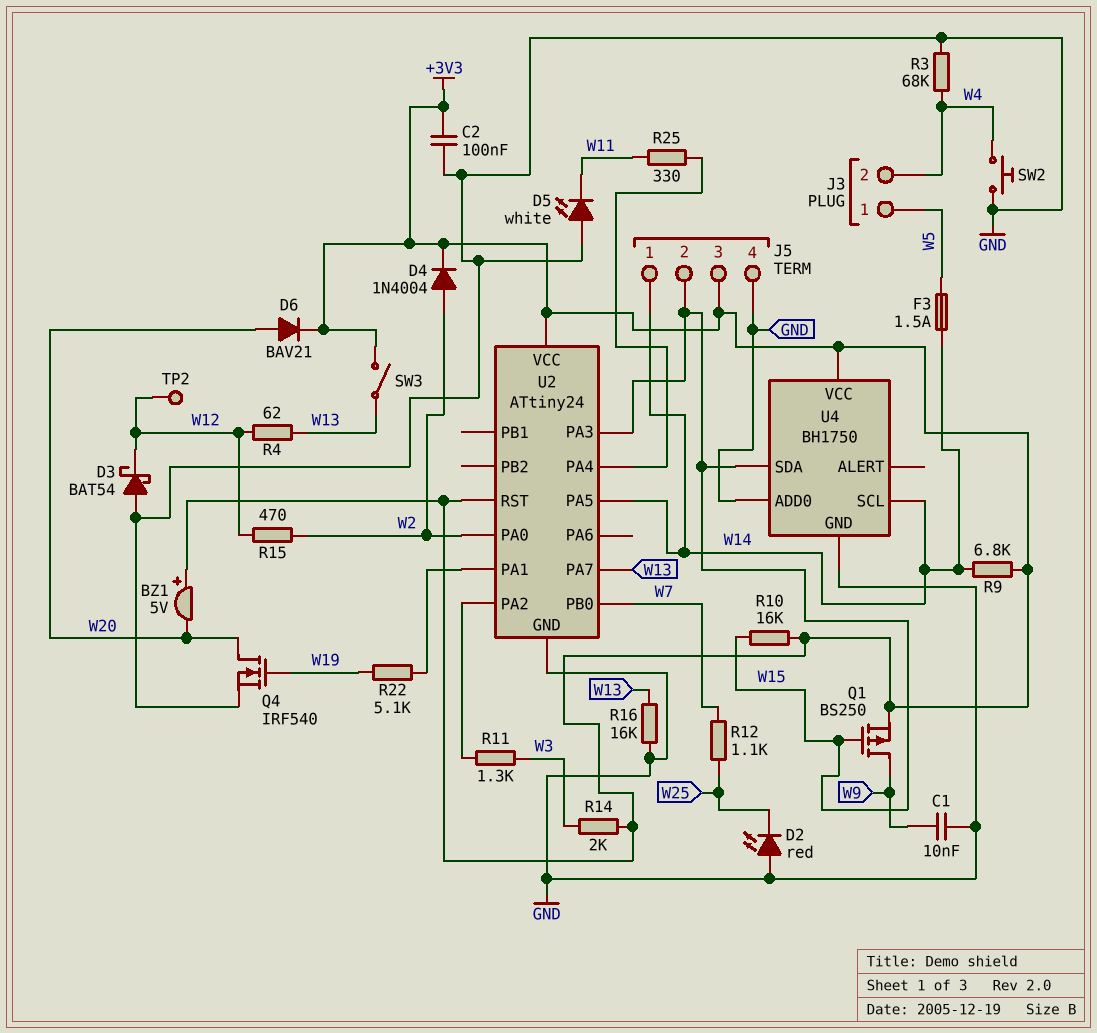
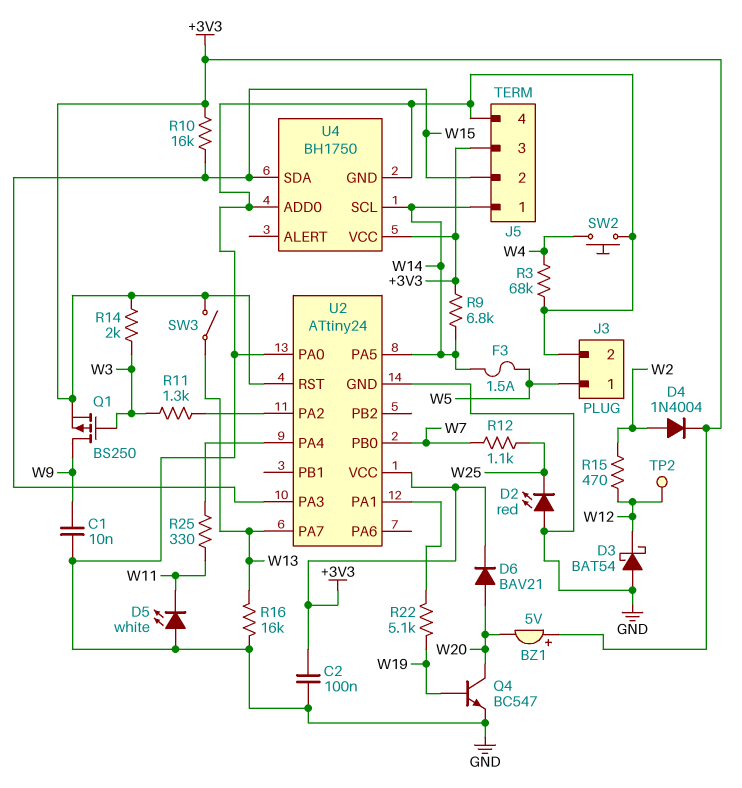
J3 pin 2: W4 -> GND
Q1: PMOS BS250 (G W15, D W9, S +3V3) -> PMOS BS250 (G W3, D W9, S +3V3)
Q4: NMOS IRF540 (G W19, D W20, S GND) -> NPN BC547 (B W19, C W20, E GND)
R4: 62 (W12, W13) -> none
U2 pin PA0: W2 -> GND

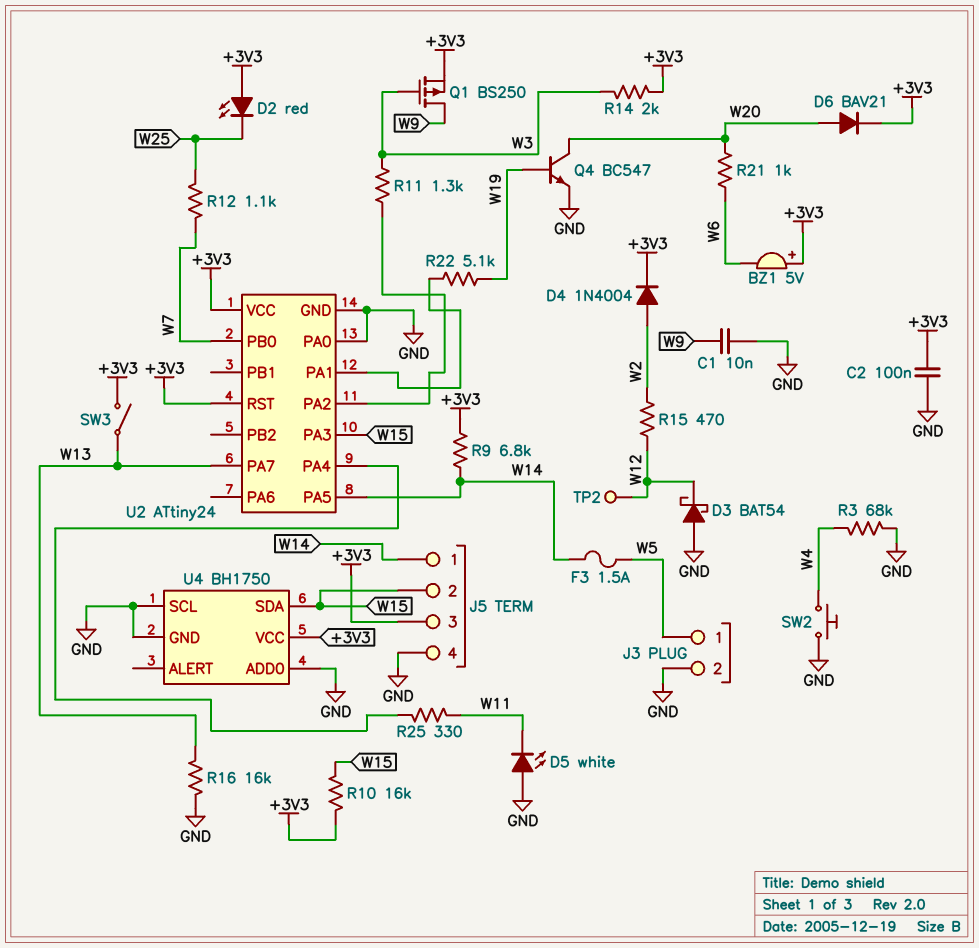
BZ1: buzzer 5V (plus +3V3, minus W20) -> buzzer 5V (plus +3V3, minus W6)
D2: LED red (A GND, K W25) -> LED red (A +3V3, K W25)
R21: none -> 1k (W6, W20)
U4 pin SCL: W14 -> GND

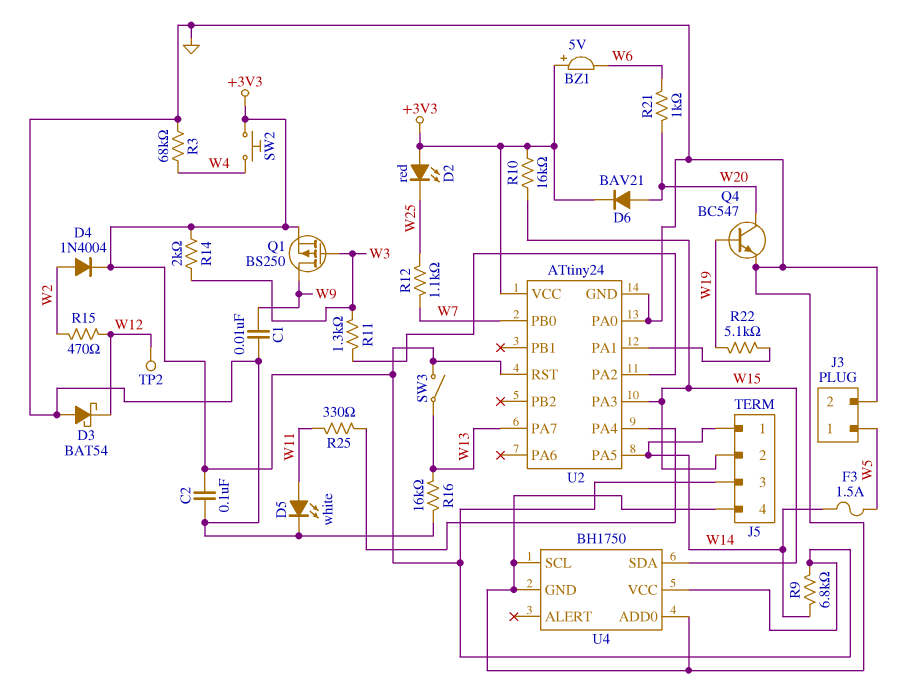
D5: LED white (A GND, K W11) -> LED white (A W11, K GND)
SW2: button (GND, W4) -> button (+3V3, W4)

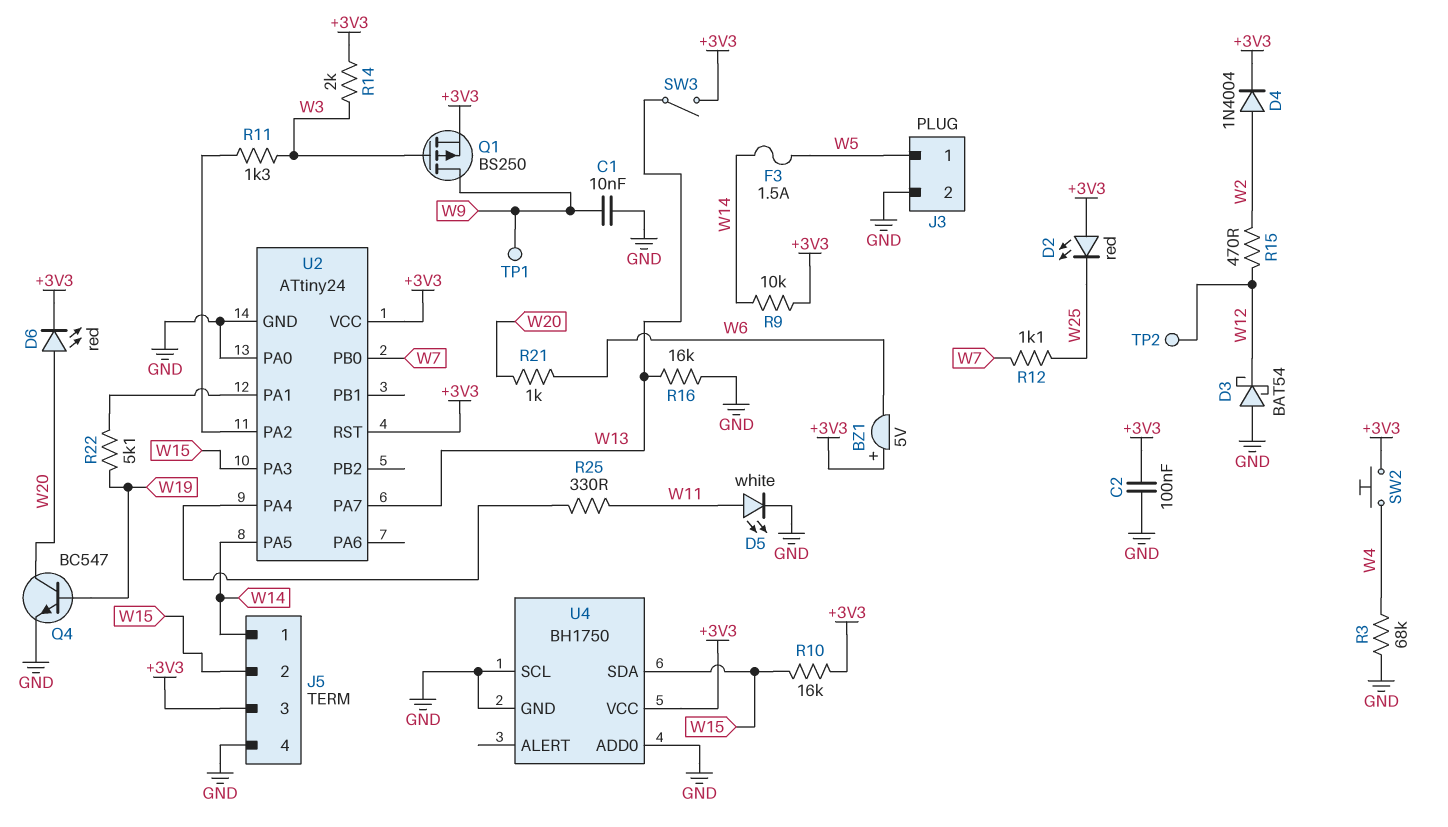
D6: diode BAV21 (A W20, K +3V3) -> LED red (A W20, K +3V3)
R9: 6.8k (+3V3, W14) -> 10k (+3V3, W14)
TP1: none -> test point (W9)

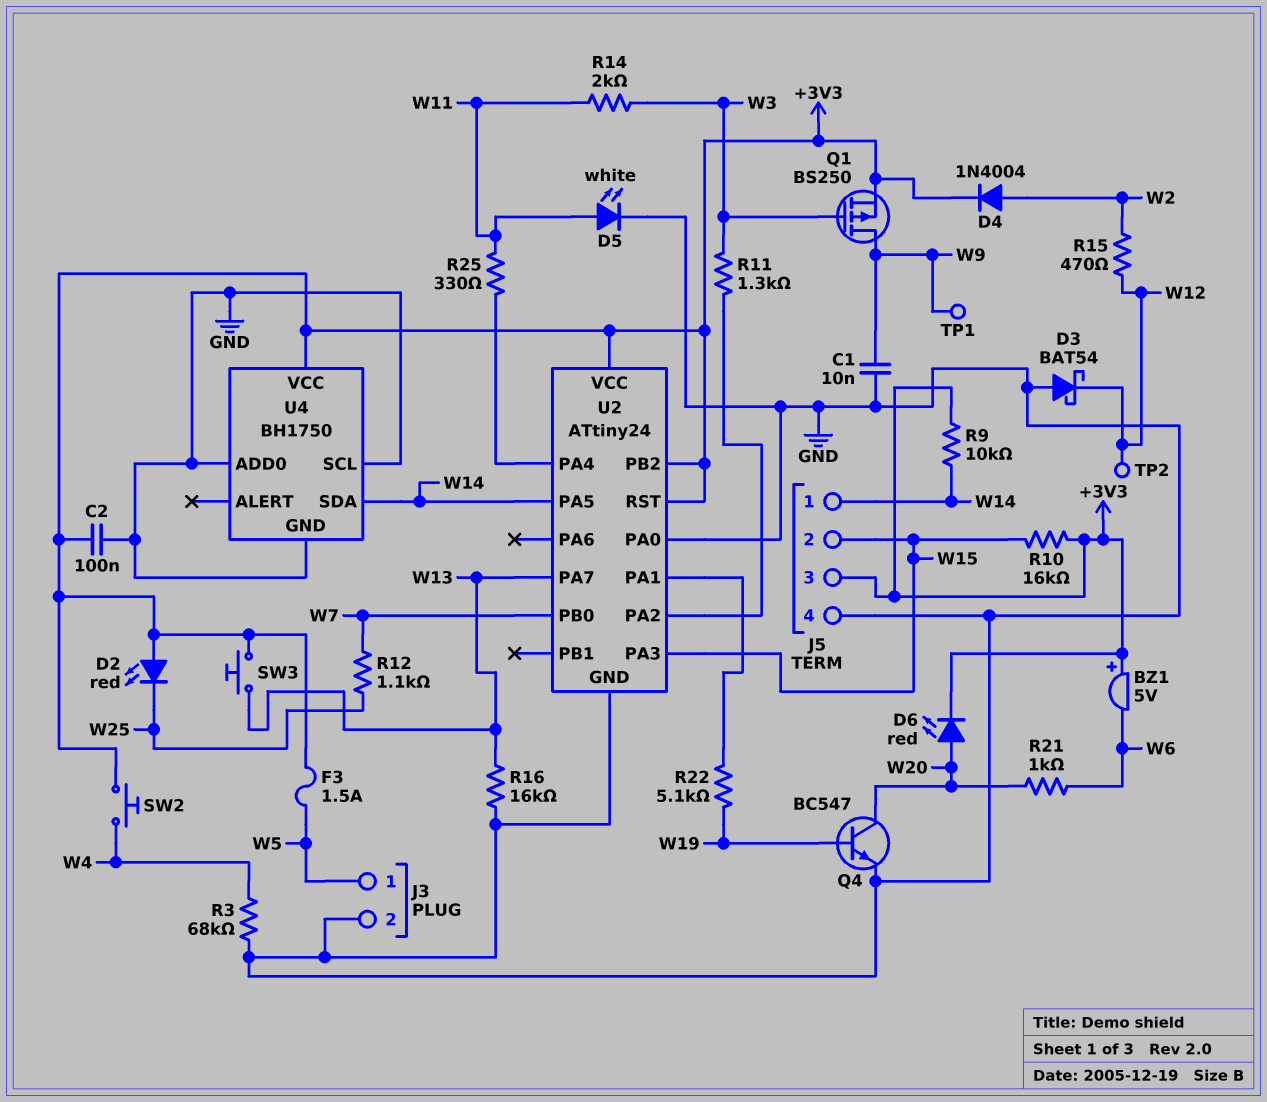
F3: 1.5A (W5, W14) -> 1.5A (+3V3, W5)
R14: 2k (+3V3, W3) -> 2k (W3, W11)
SW3: switch (+3V3, W13) -> button (+3V3, W13)
U2 pin PB2: none -> +3V3
U4 pin SDA: W15 -> W14

